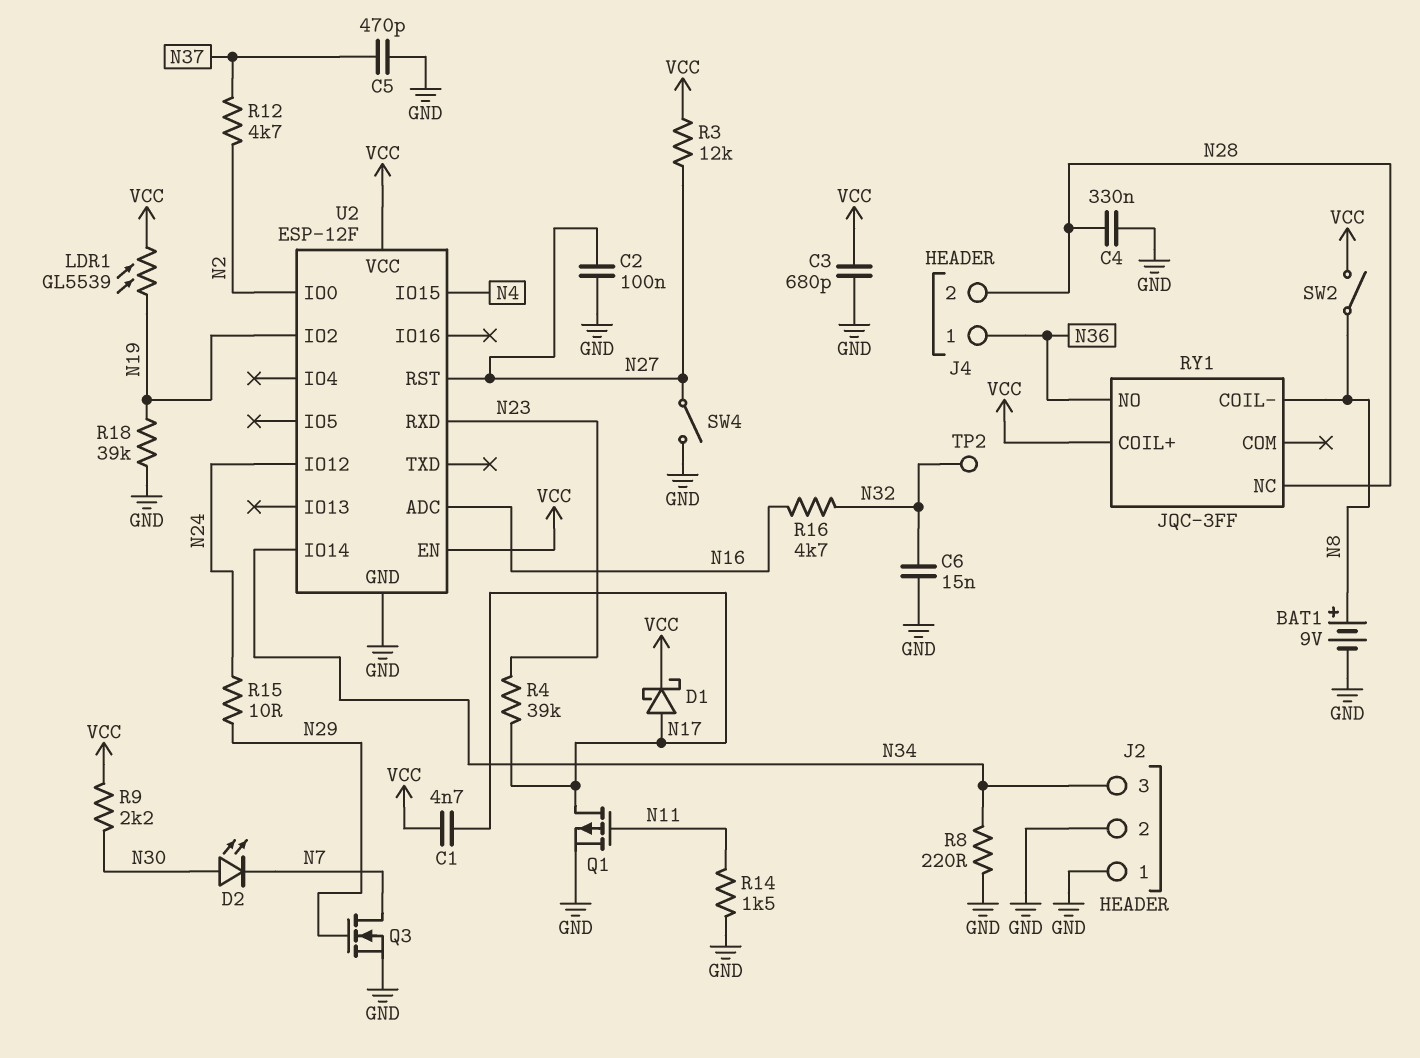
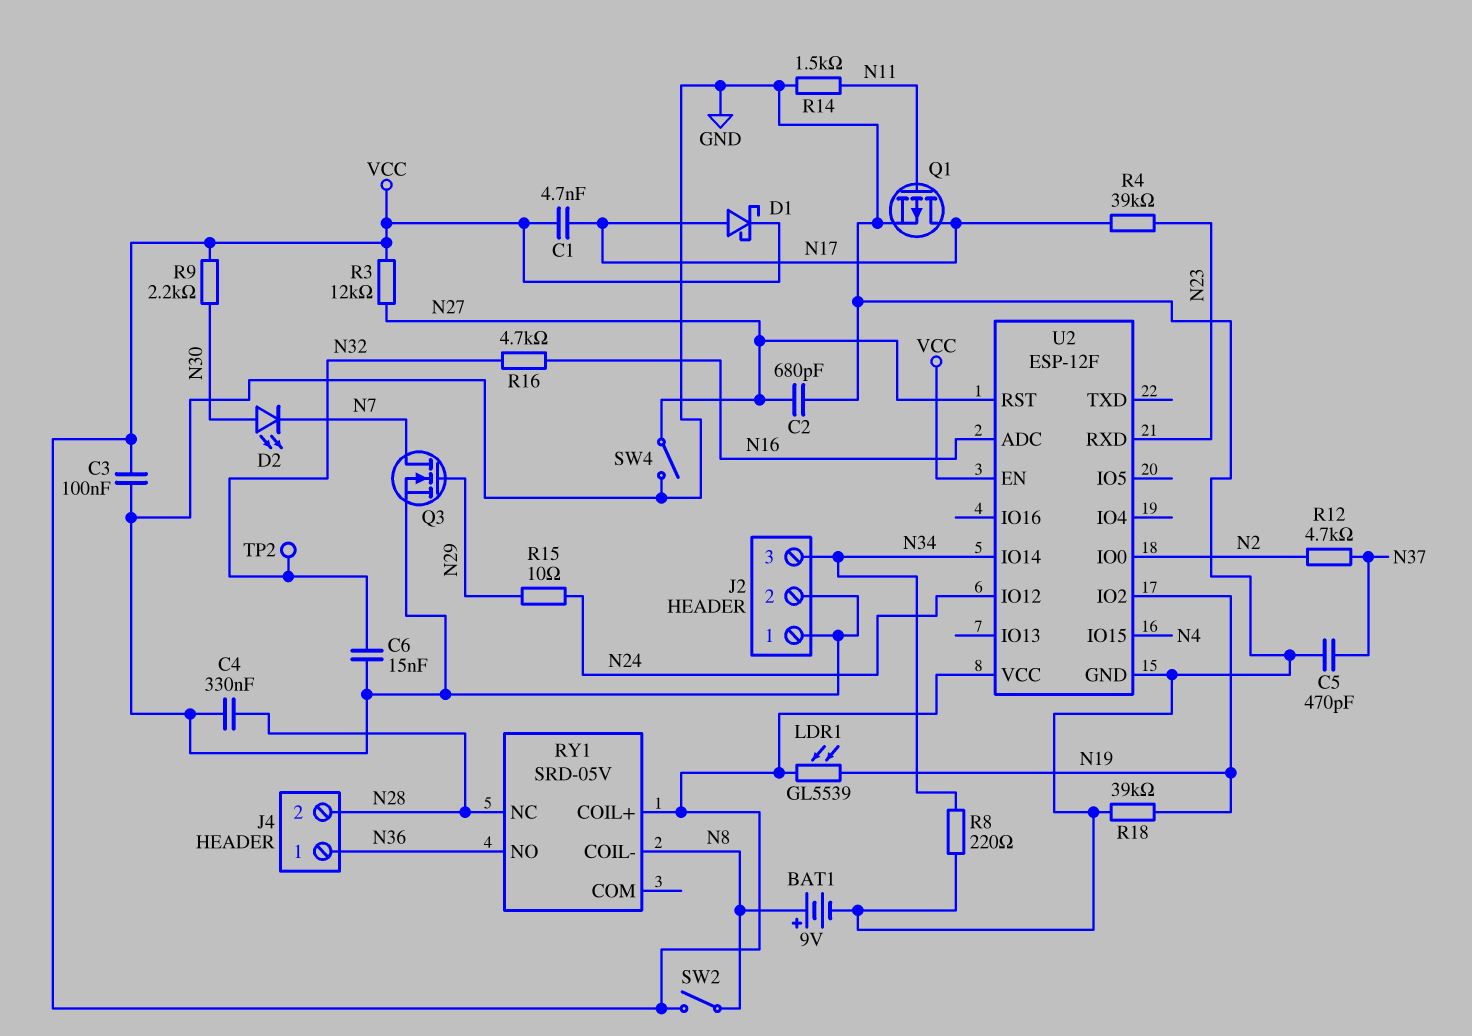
C2: 100nF (GND, N27) -> 680pF (GND, N27)
C3: 680pF (GND, VCC) -> 100nF (GND, VCC)
RY1: JQC-3FF -> SRD-05V

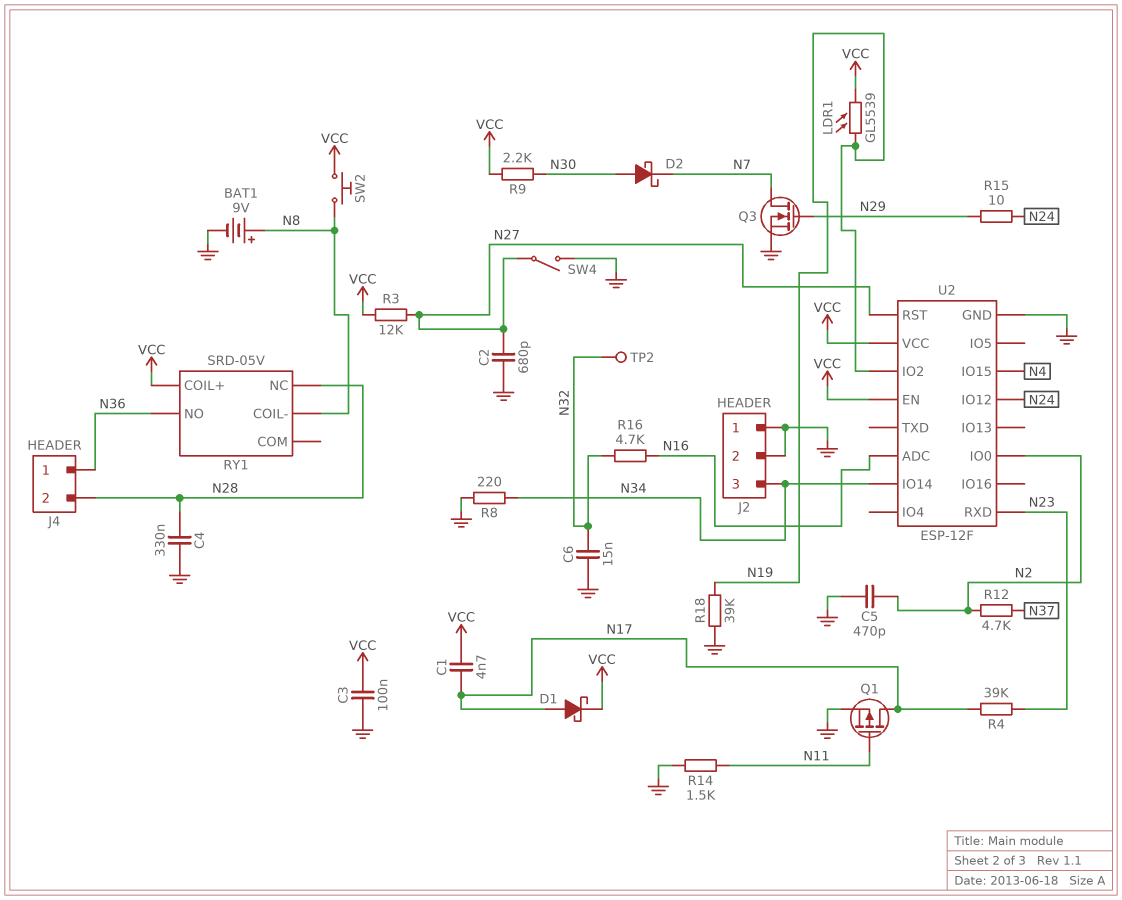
C5: 470pF (GND, N37) -> 470pF (GND, N2)
D2: LED (A N30, K N7) -> schottky (A N30, K N7)
SW2: switch (N8, VCC) -> button (N8, VCC)

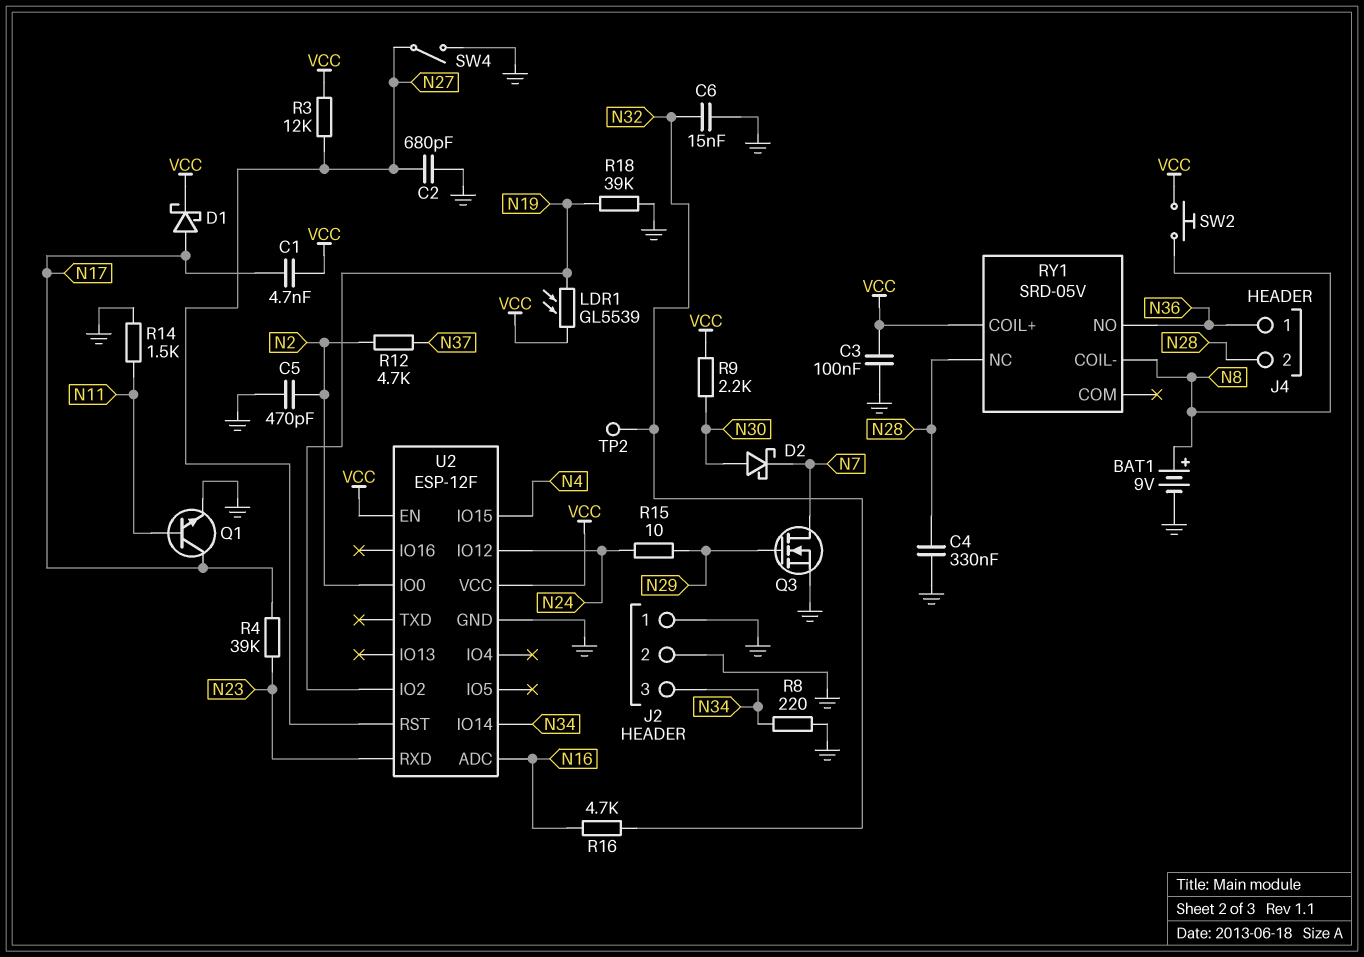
Q1: PMOS (G N11, D N17, S GND) -> NPN (B N11, C N17, E GND)

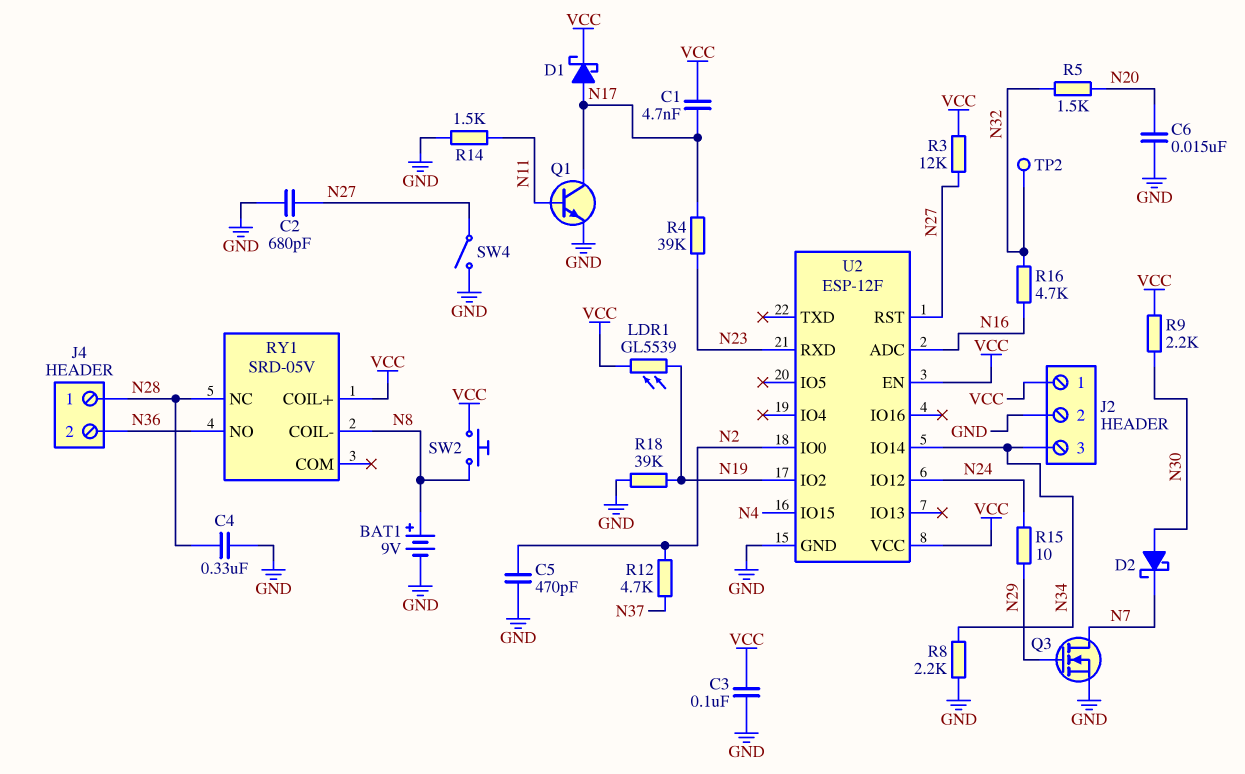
C6: 15nF (GND, N32) -> 15nF (GND, N20)
J2 pin 1: GND -> VCC
J4 pin 1: N36 -> N28
J4 pin 2: N28 -> N36
R5: none -> 1.5k (N20, N32)
R8: 220 (GND, N34) -> 2.2k (GND, N34)

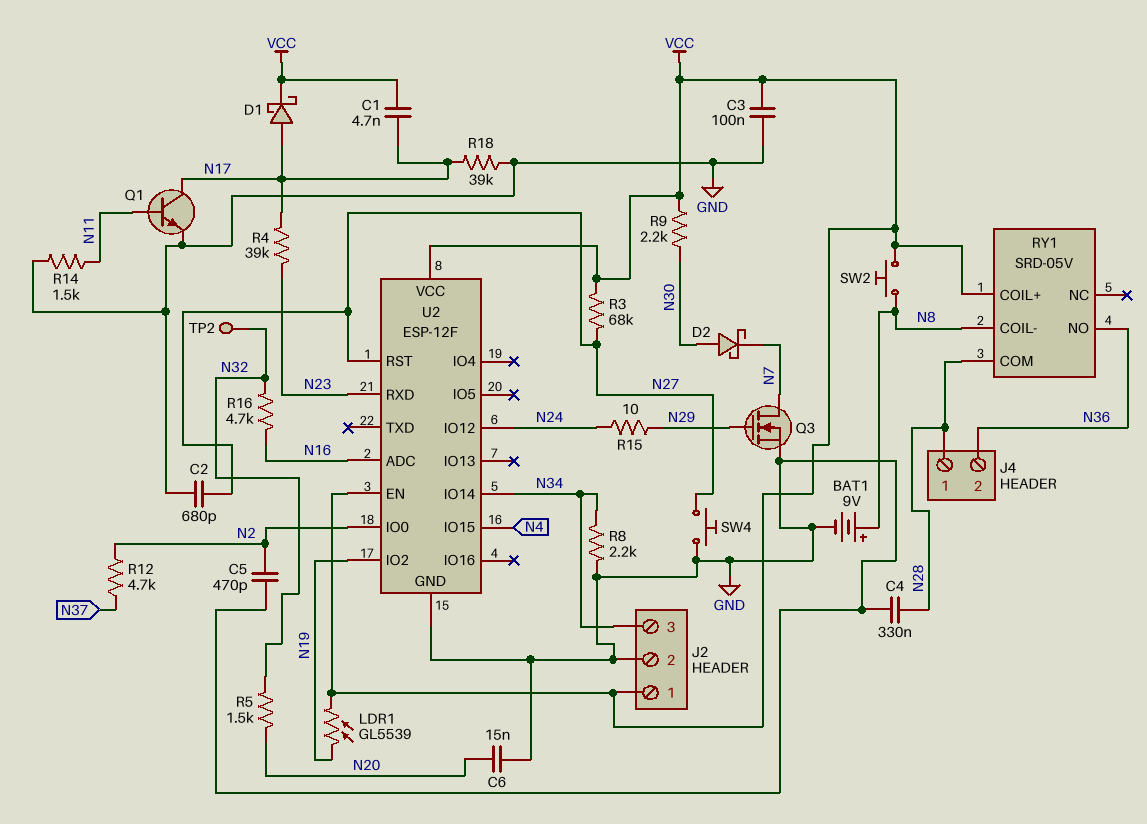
R3: 12k (N27, VCC) -> 68k (N27, VCC)
R18: 39k (GND, N19) -> 39k (GND, N17)
RY1 pin COM: none -> N28
RY1 pin NC: N28 -> none
SW4: switch (GND, N27) -> button (GND, N27)

